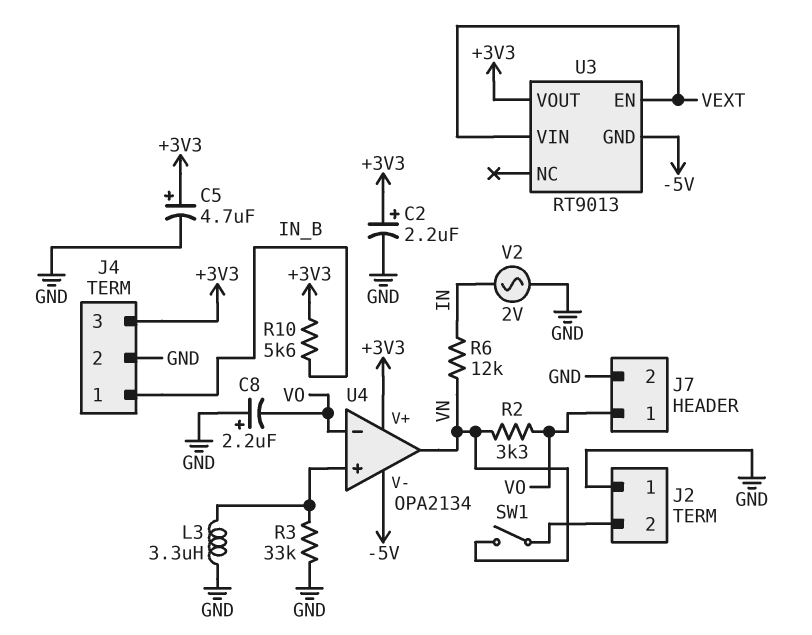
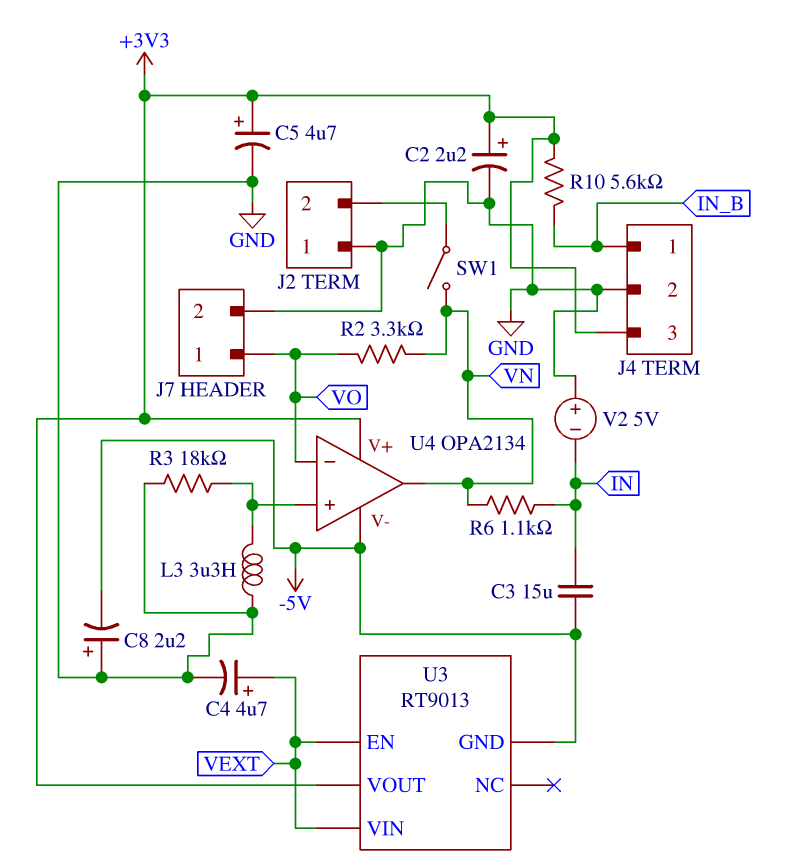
C3: none -> 15uF (-5V, IN)
C4: none -> 4.7uF (plus VEXT, minus GND)
C8: 2.2uF (plus GND, minus VO) -> 2.2uF (plus GND, minus -5V)
R3: 33k (GND, U4/in+) -> 18k (GND, U4/in+)
R6: 12k (IN, VN) -> 1.1k (IN, VN)
V2: AC 2V (GND, IN) -> 5V (plus GND, minus IN)

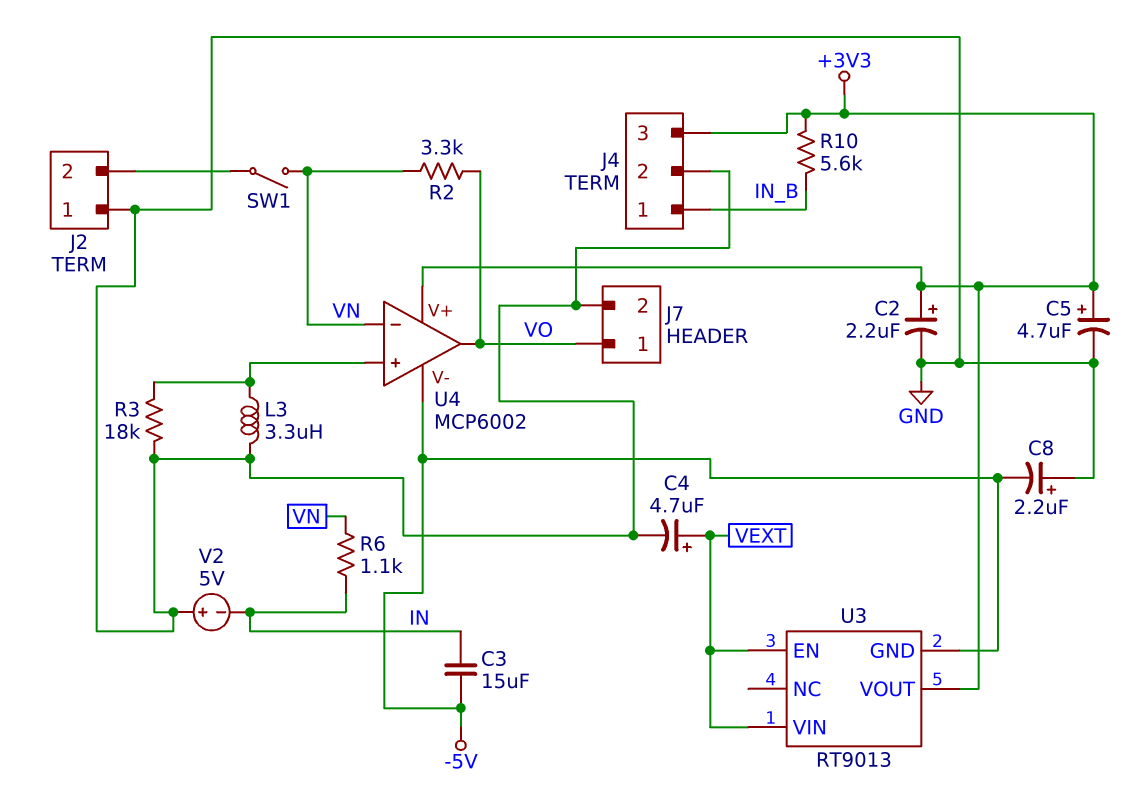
U4: OPA2134 -> MCP6002
U4 pin in-: VO -> VN
U4 pin out: VN -> VO

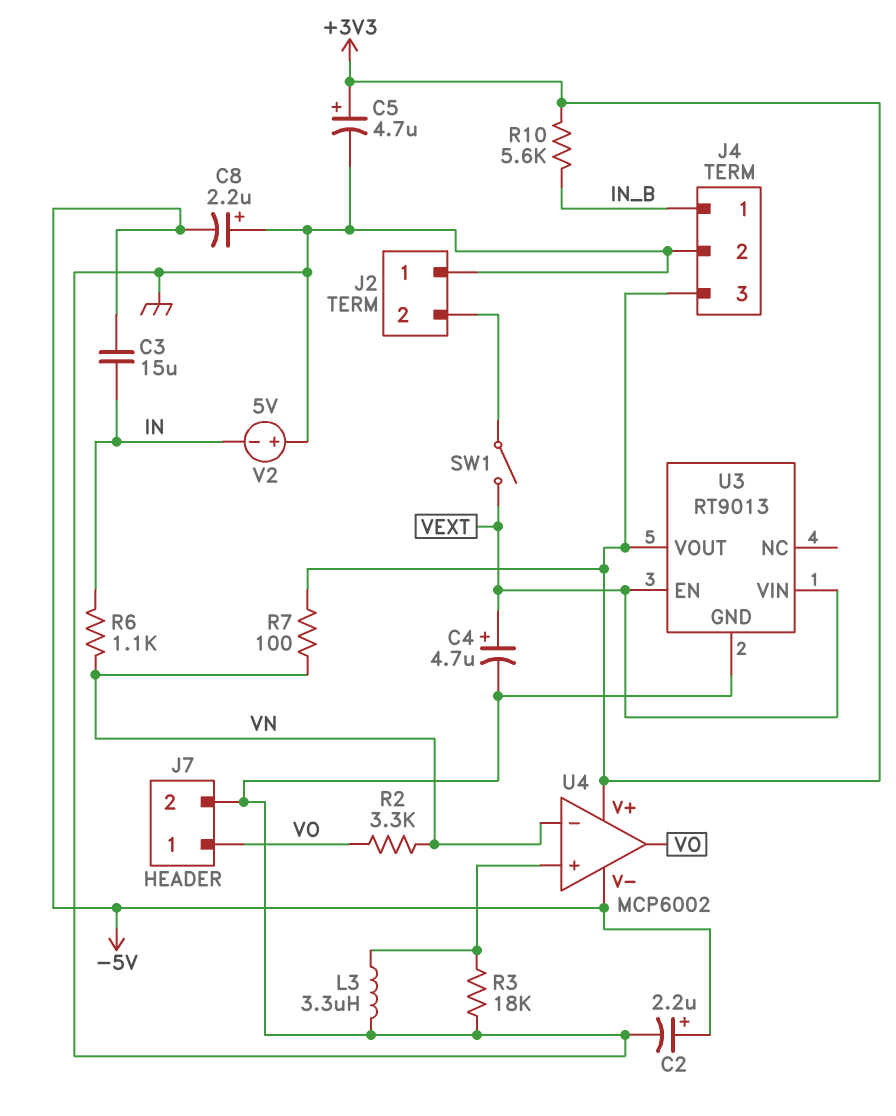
C2: 2.2uF (plus +3V3, minus GND) -> 2.2uF (plus -5V, minus GND)
R7: none -> 100 (+3V3, VN)
SW1: switch (J2/2, VN) -> switch (J2/2, VEXT)
U3 pin GND: -5V -> GND

